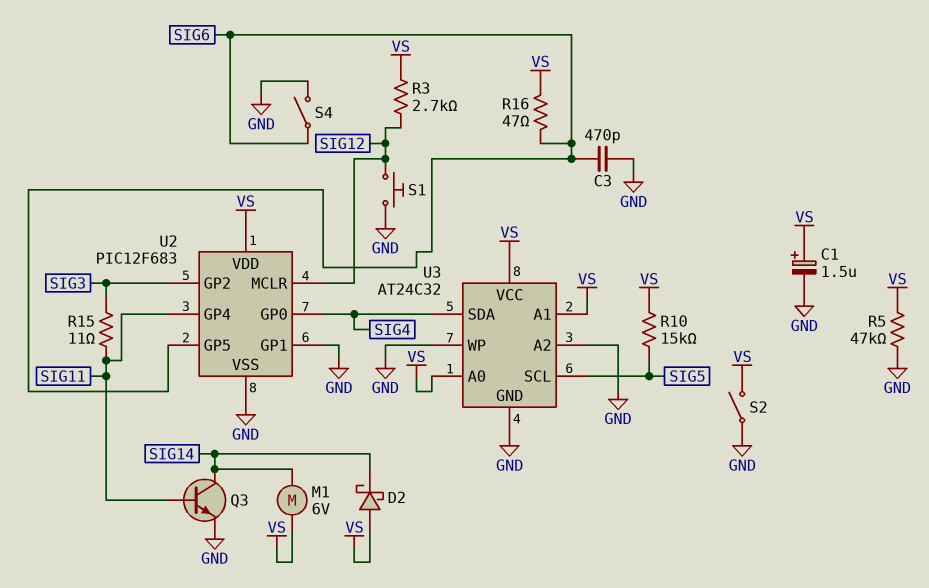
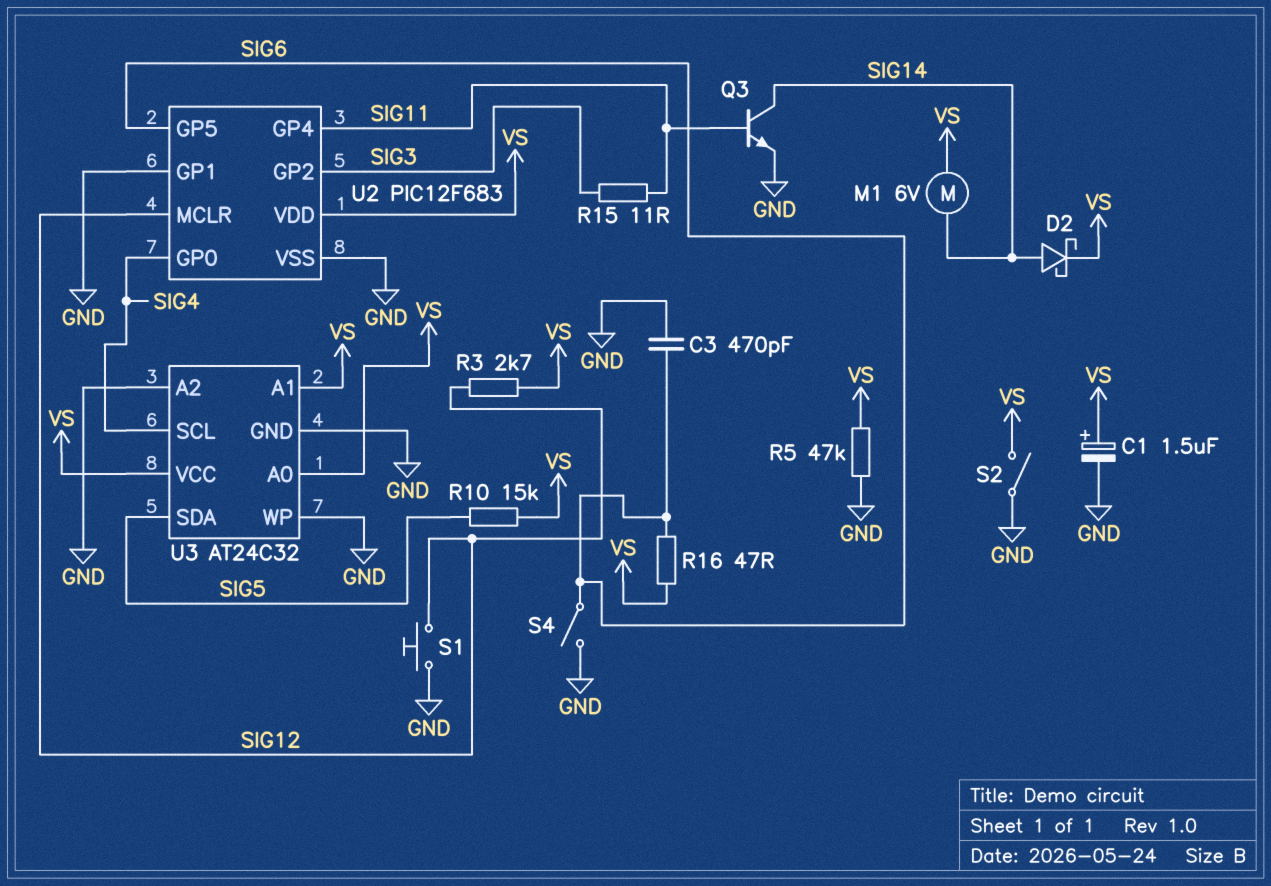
D2: schottky (A VS, K SIG14) -> schottky (A SIG14, K VS)
U3 pin SCL: SIG5 -> SIG4
U3 pin SDA: SIG4 -> SIG5

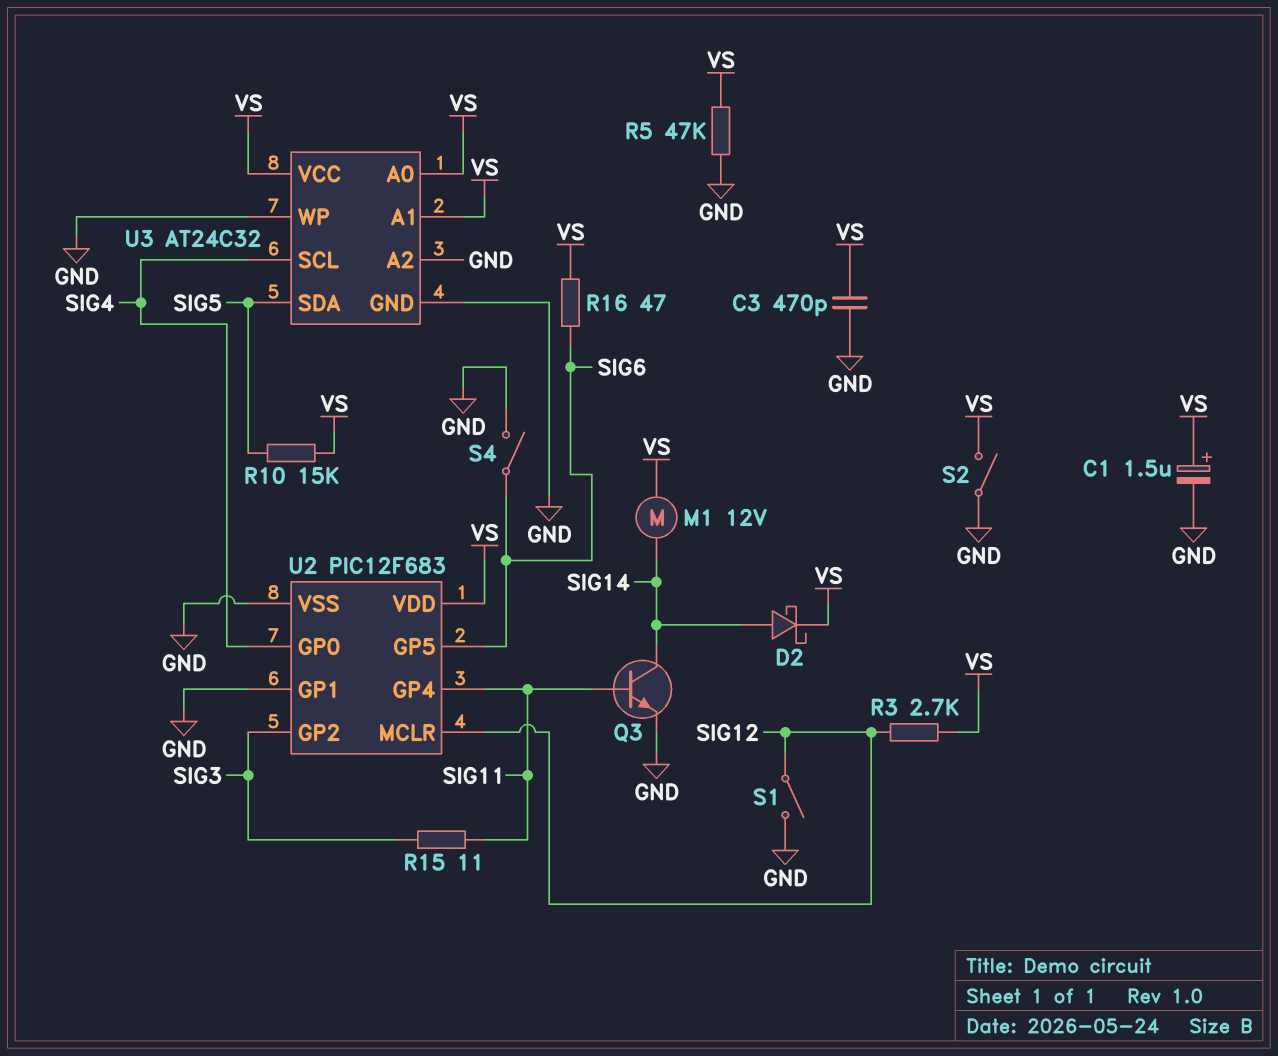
C3: 470pF (GND, SIG6) -> 470pF (GND, VS)
M1: motor 6V (SIG14, VS) -> motor 12V (SIG14, VS)
S1: button (GND, SIG12) -> switch (GND, SIG12)

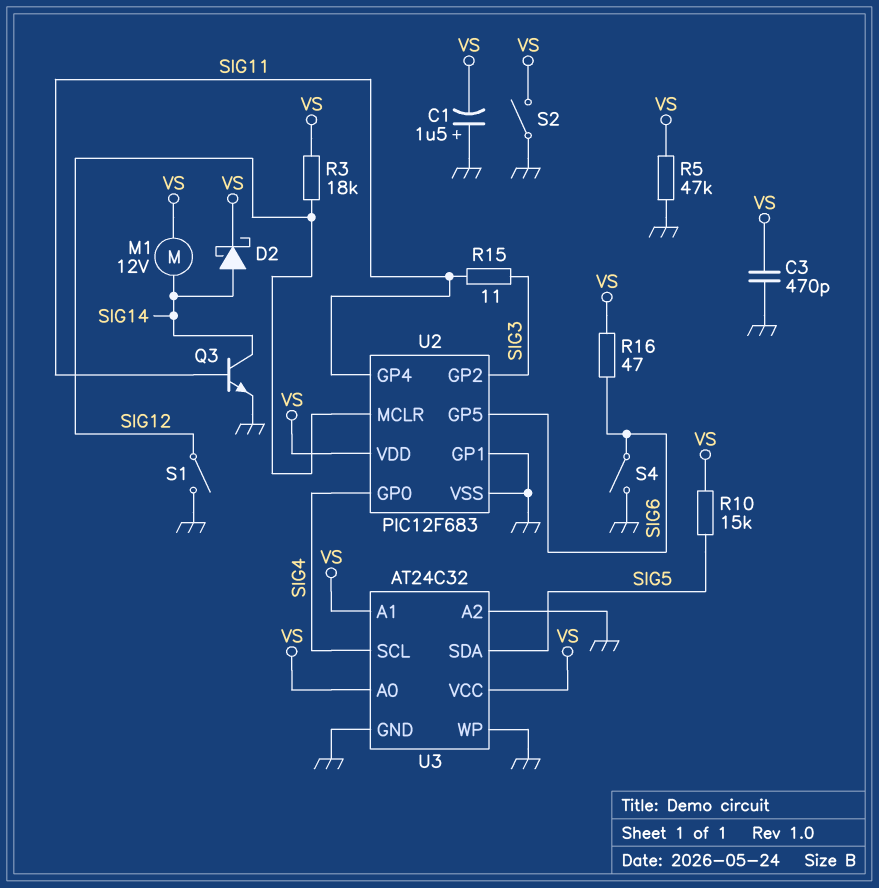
C1: 1.5uF (plus VS, minus GND) -> 1.5uF (plus GND, minus VS)
R3: 2.7k (SIG12, VS) -> 18k (SIG12, VS)

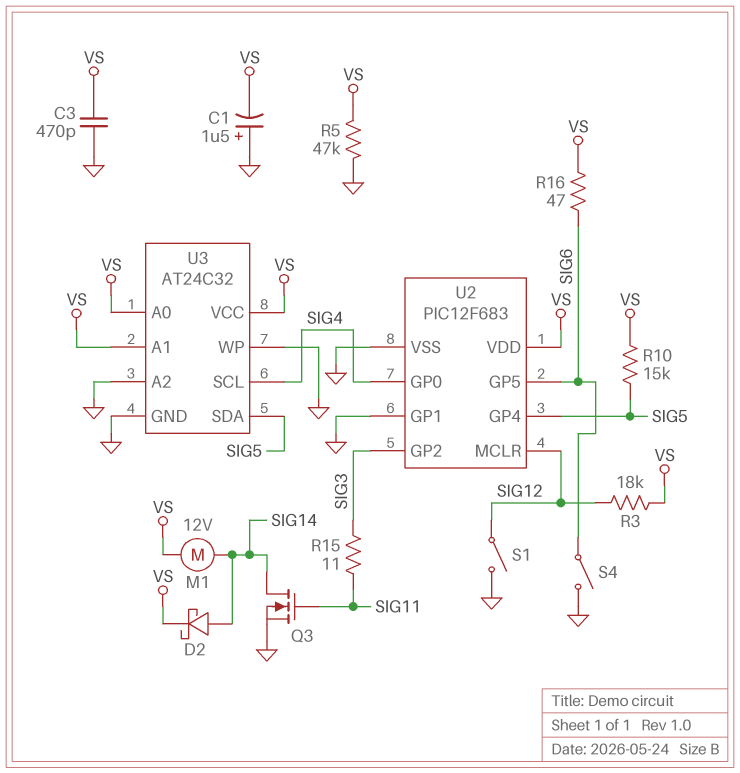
Q3: NPN (B SIG11, C SIG14, E GND) -> NMOS (G SIG11, D SIG14, S GND)
S2: switch (GND, VS) -> none
U2 pin GP4: SIG11 -> SIG5

